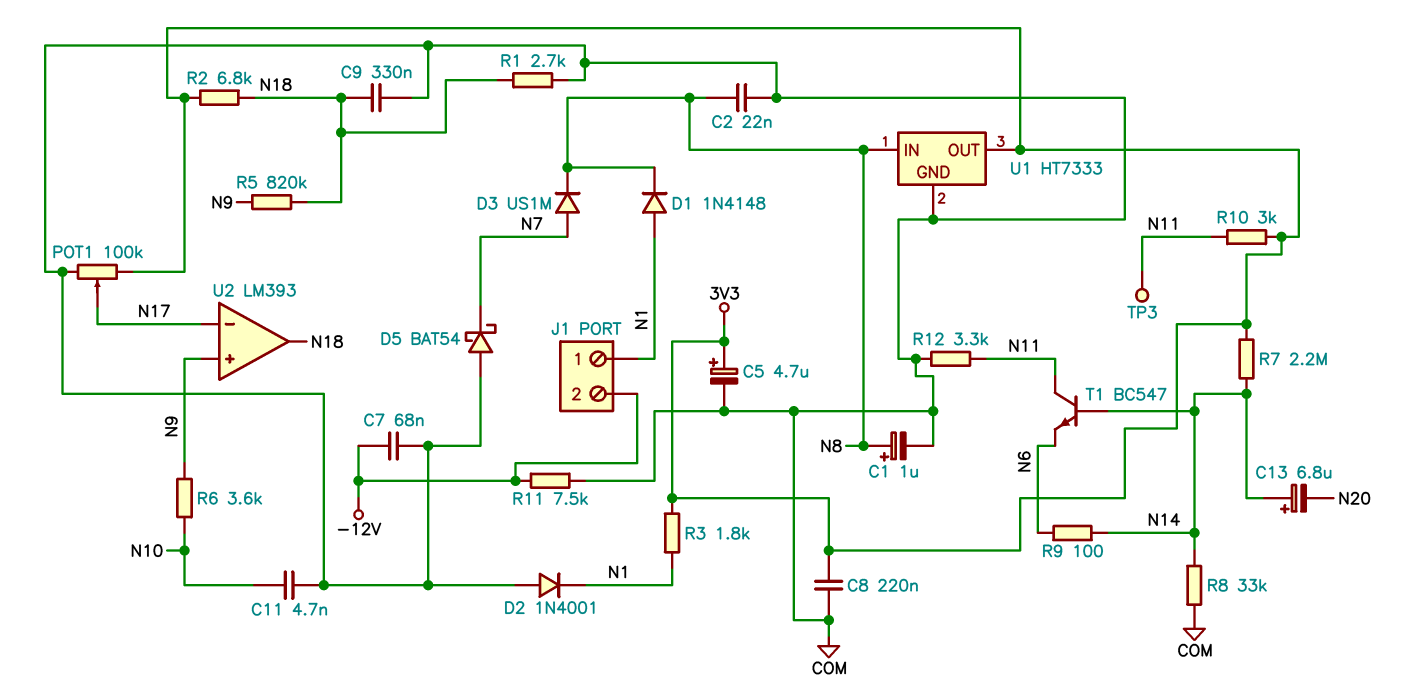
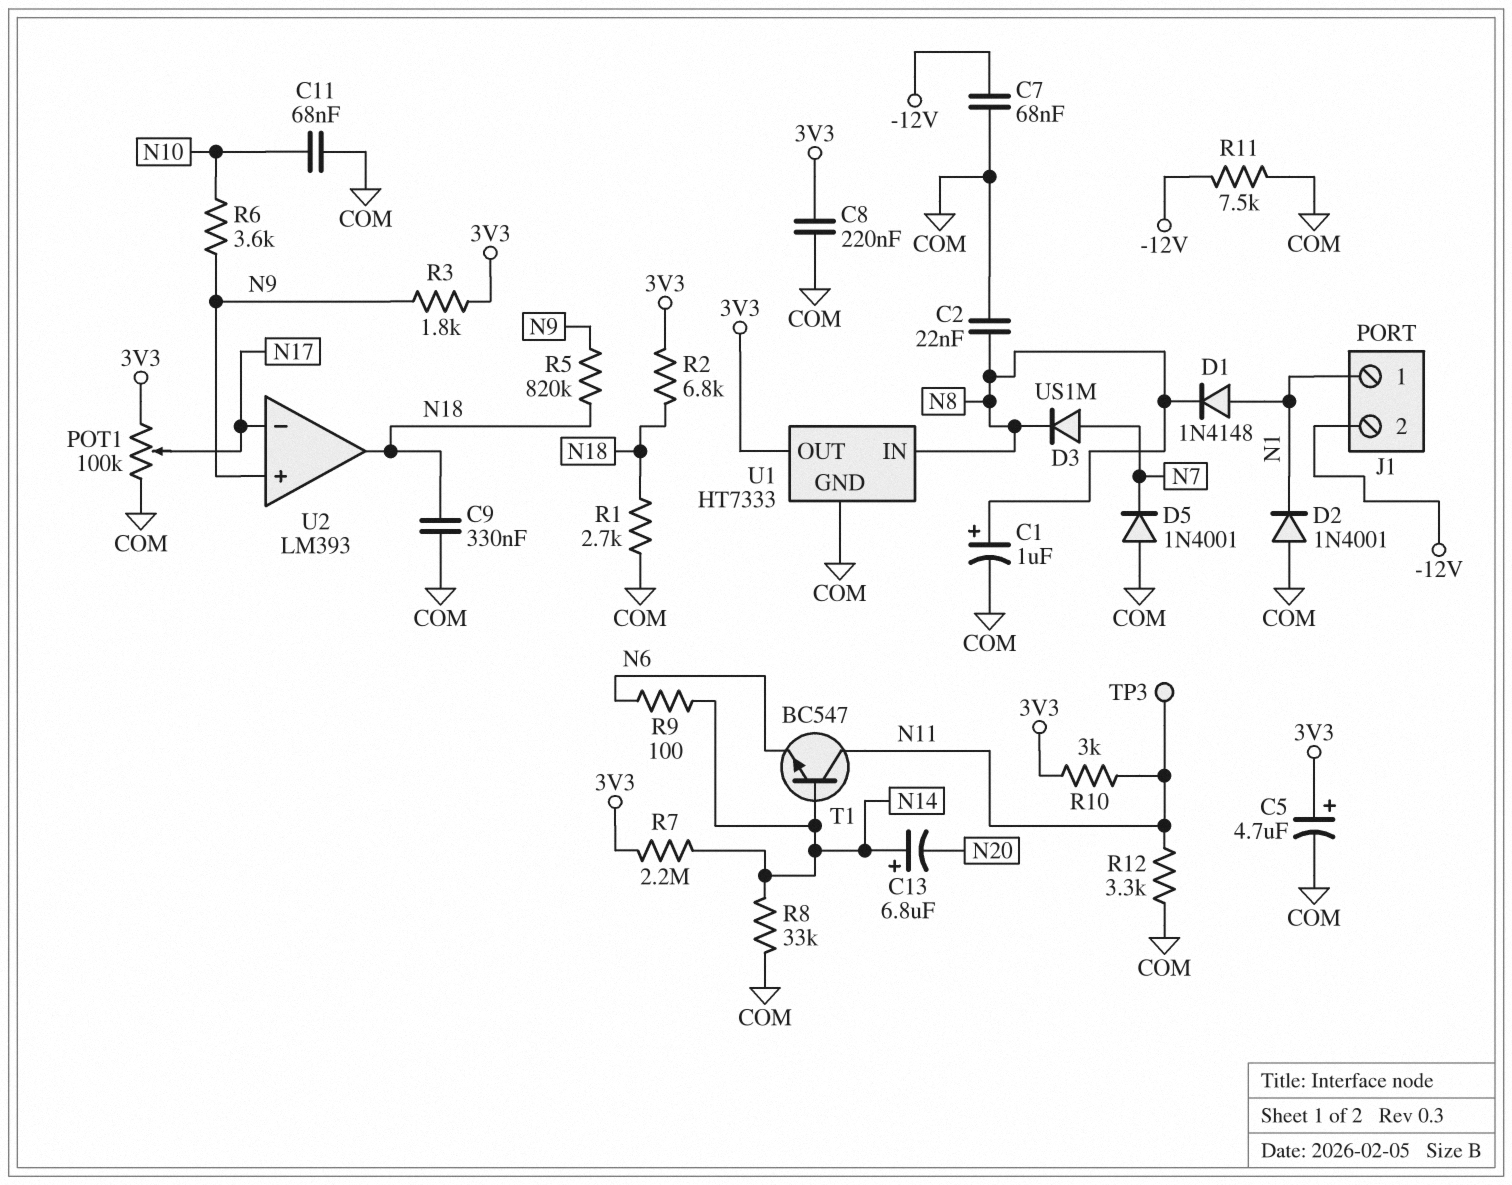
C11: 4.7nF (COM, N10) -> 68nF (COM, N10)
D5: schottky BAT54 (A COM, K N7) -> diode 1N4001 (A COM, K N7)
R3: 1.8k (3V3, N1) -> 1.8k (3V3, N9)

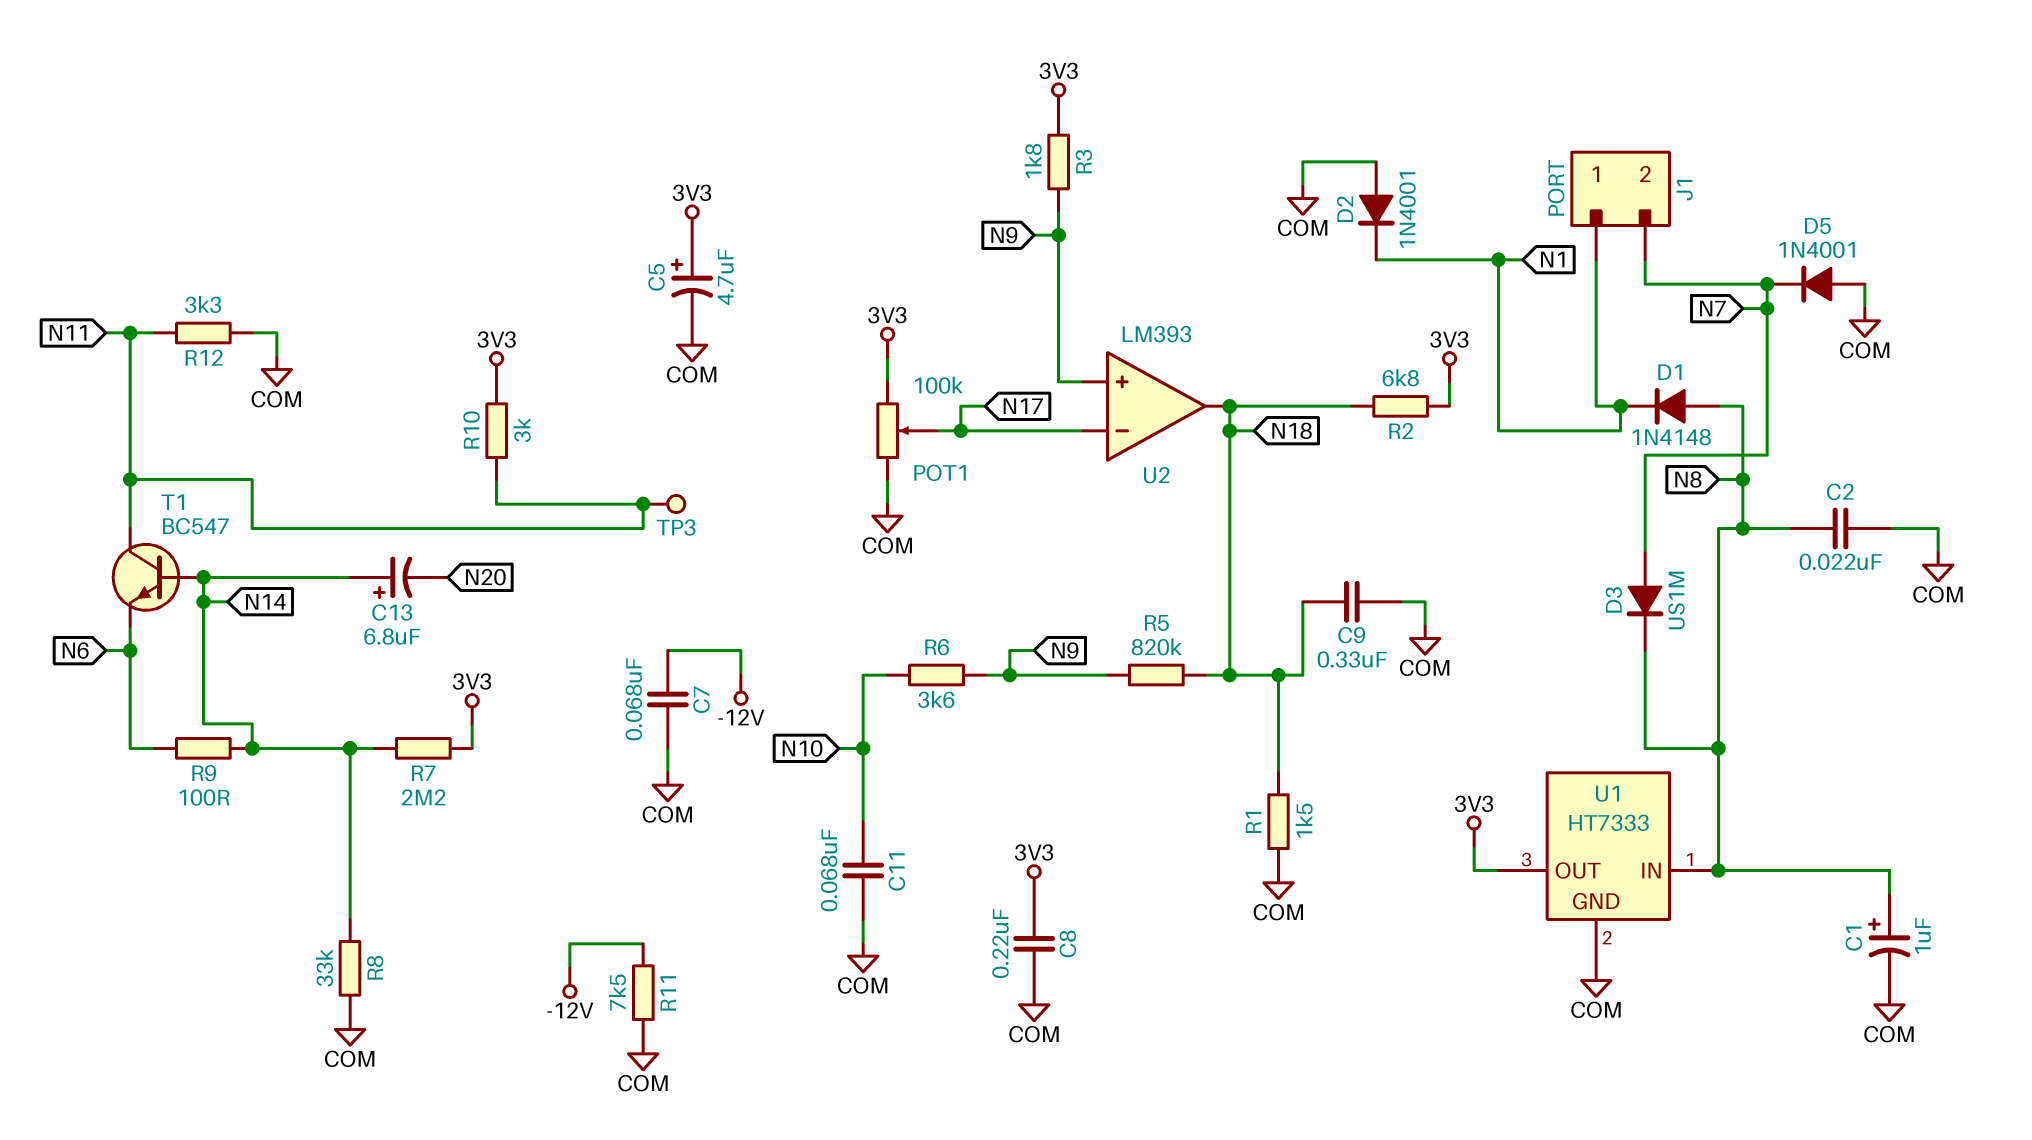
D1: diode 1N4148 (A N1, K N8) -> diode 1N4148 (A N8, K N1)
J1 pin 2: -12V -> N7
R1: 2.7k (COM, N18) -> 1.5k (COM, N18)

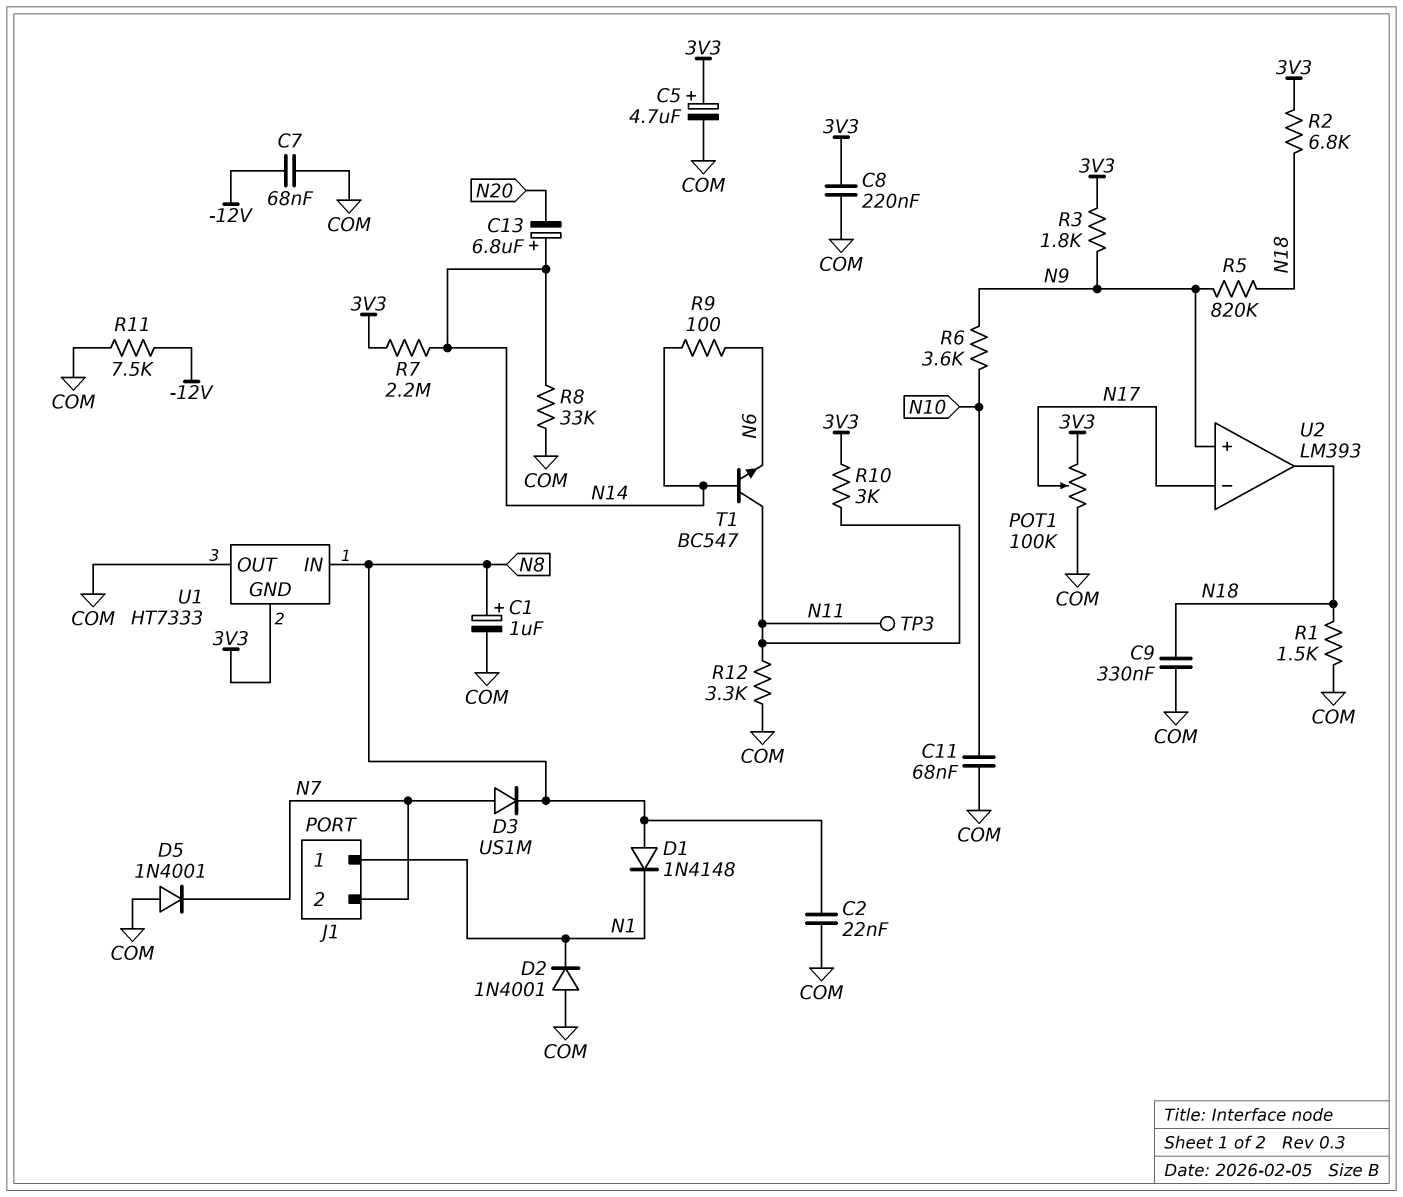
U1 pin GND: COM -> 3V3
U1 pin OUT: 3V3 -> COM

